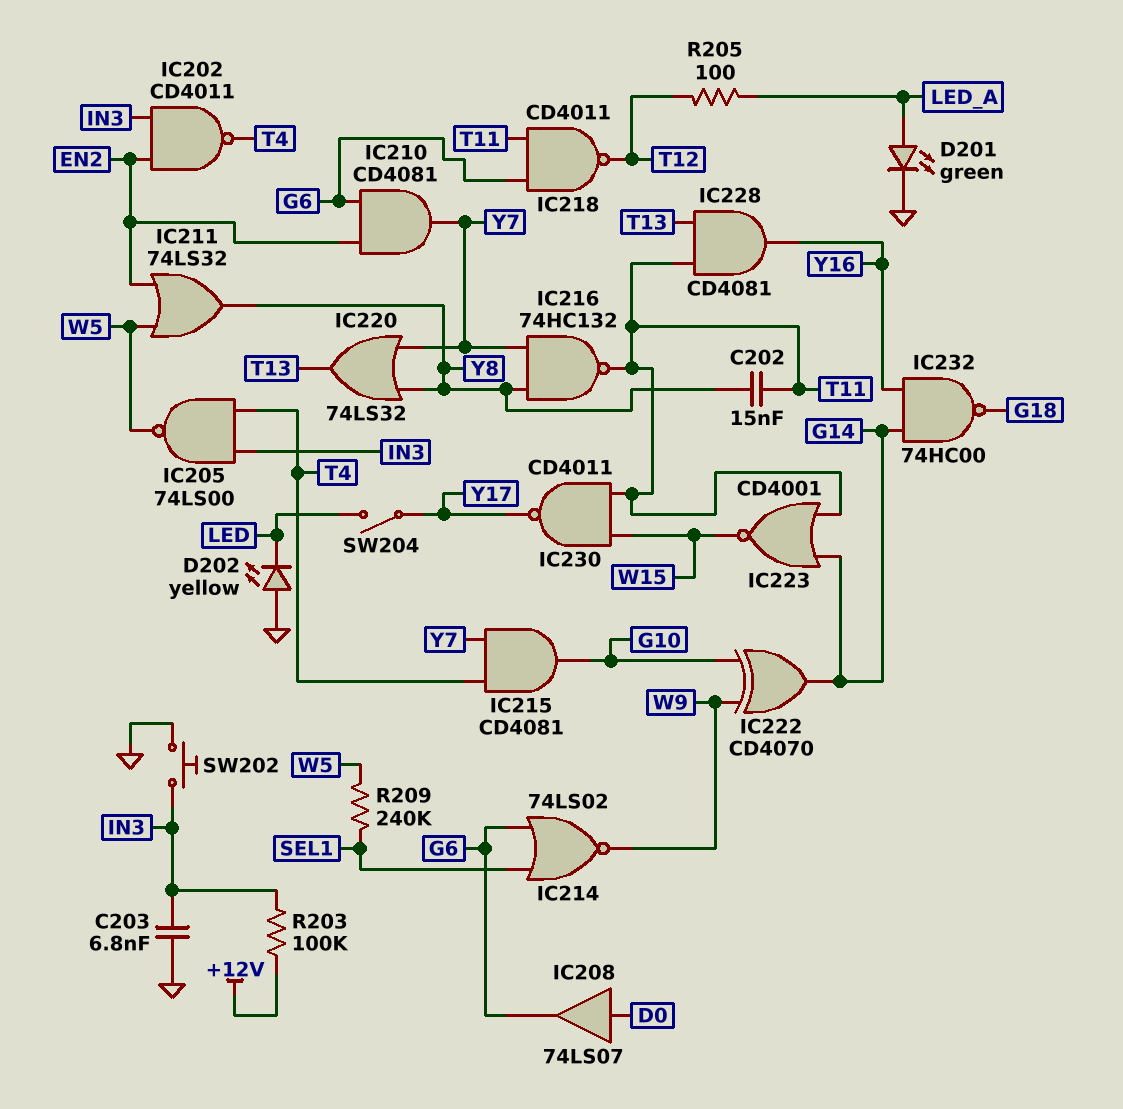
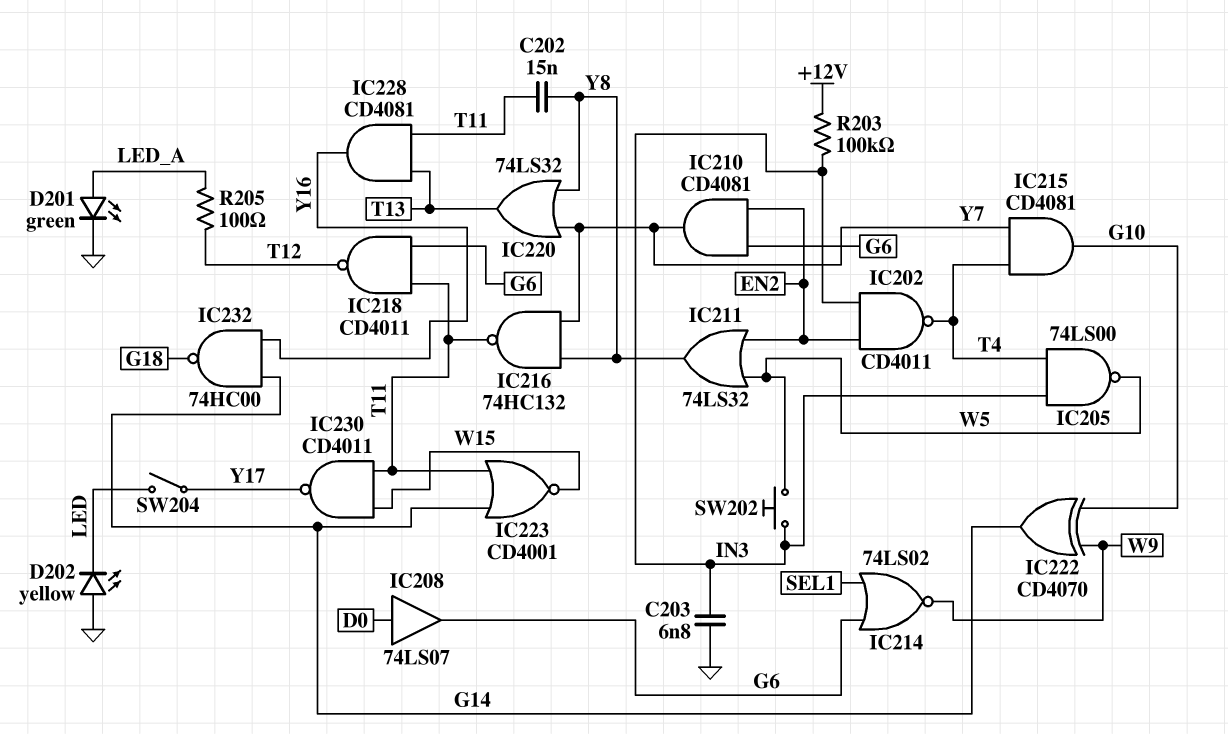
R209: 240k (SEL1, W5) -> none
SW202: button (GND, IN3) -> button (IN3, W5)

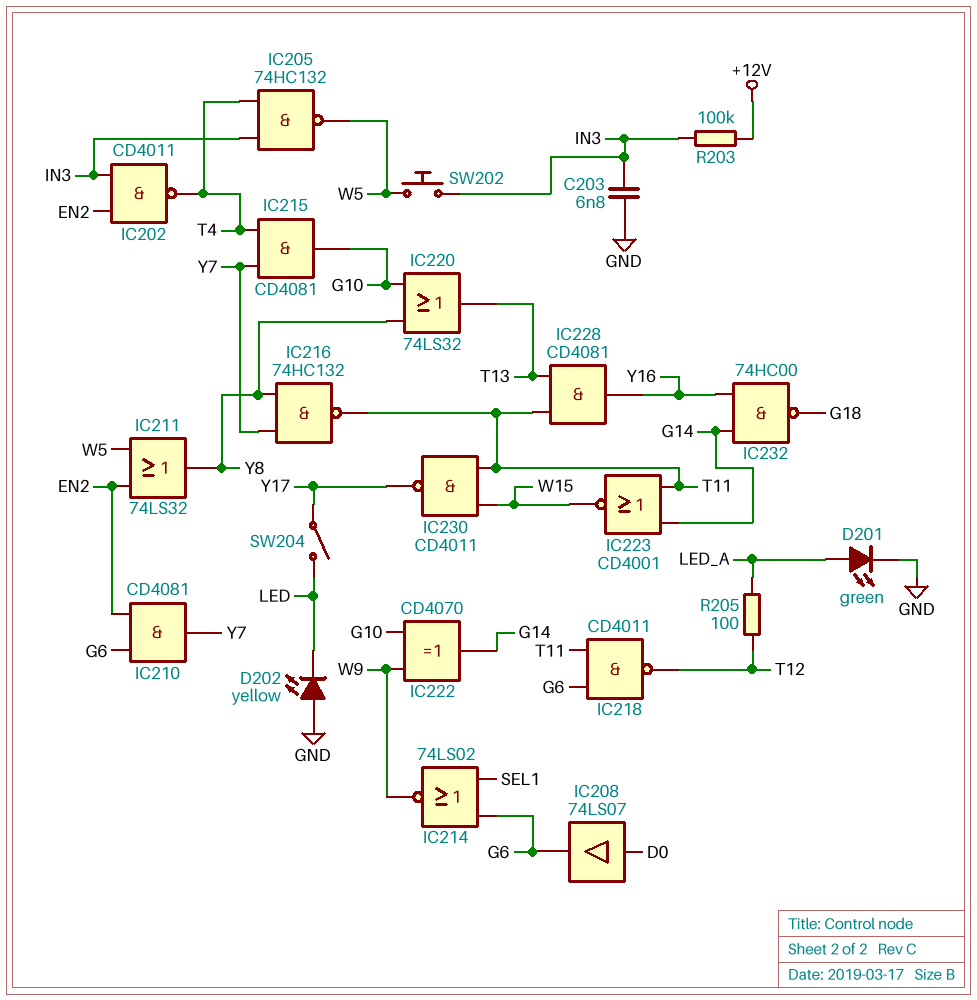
C202: 15nF (T11, Y8) -> none
IC205: NAND 74LS00 (in IN3, in T4, out W5) -> NAND 74HC132 (in IN3, in T4, out W5)
IC220: OR 74LS32 (in Y7, in Y8, out T13) -> OR 74LS32 (in G10, in Y8, out T13)

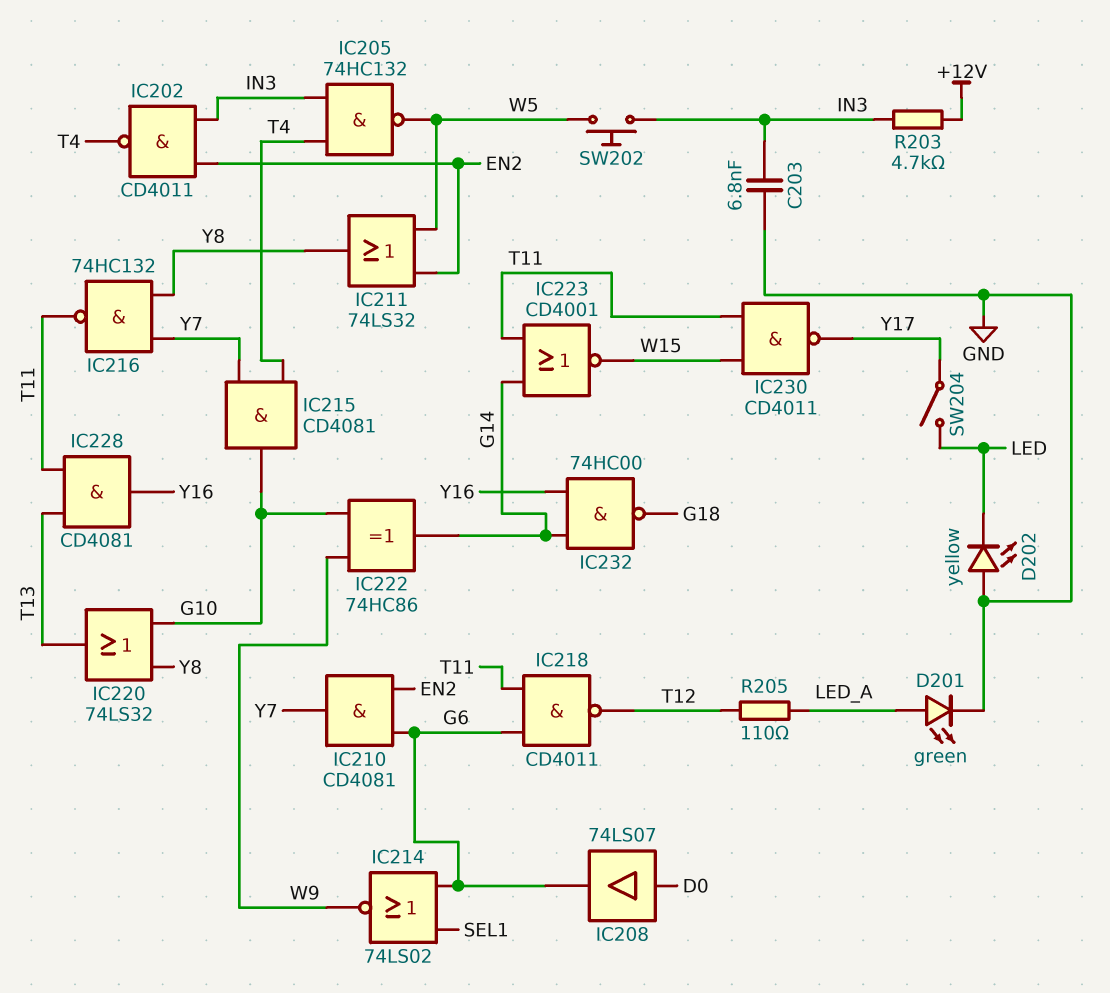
IC222: XOR CD4070 (in G10, in W9, out G14) -> XOR 74HC86 (in G10, in W9, out G14)
R203: 100k (+12V, IN3) -> 4.7k (+12V, IN3)
R205: 100 (LED_A, T12) -> 110 (LED_A, T12)

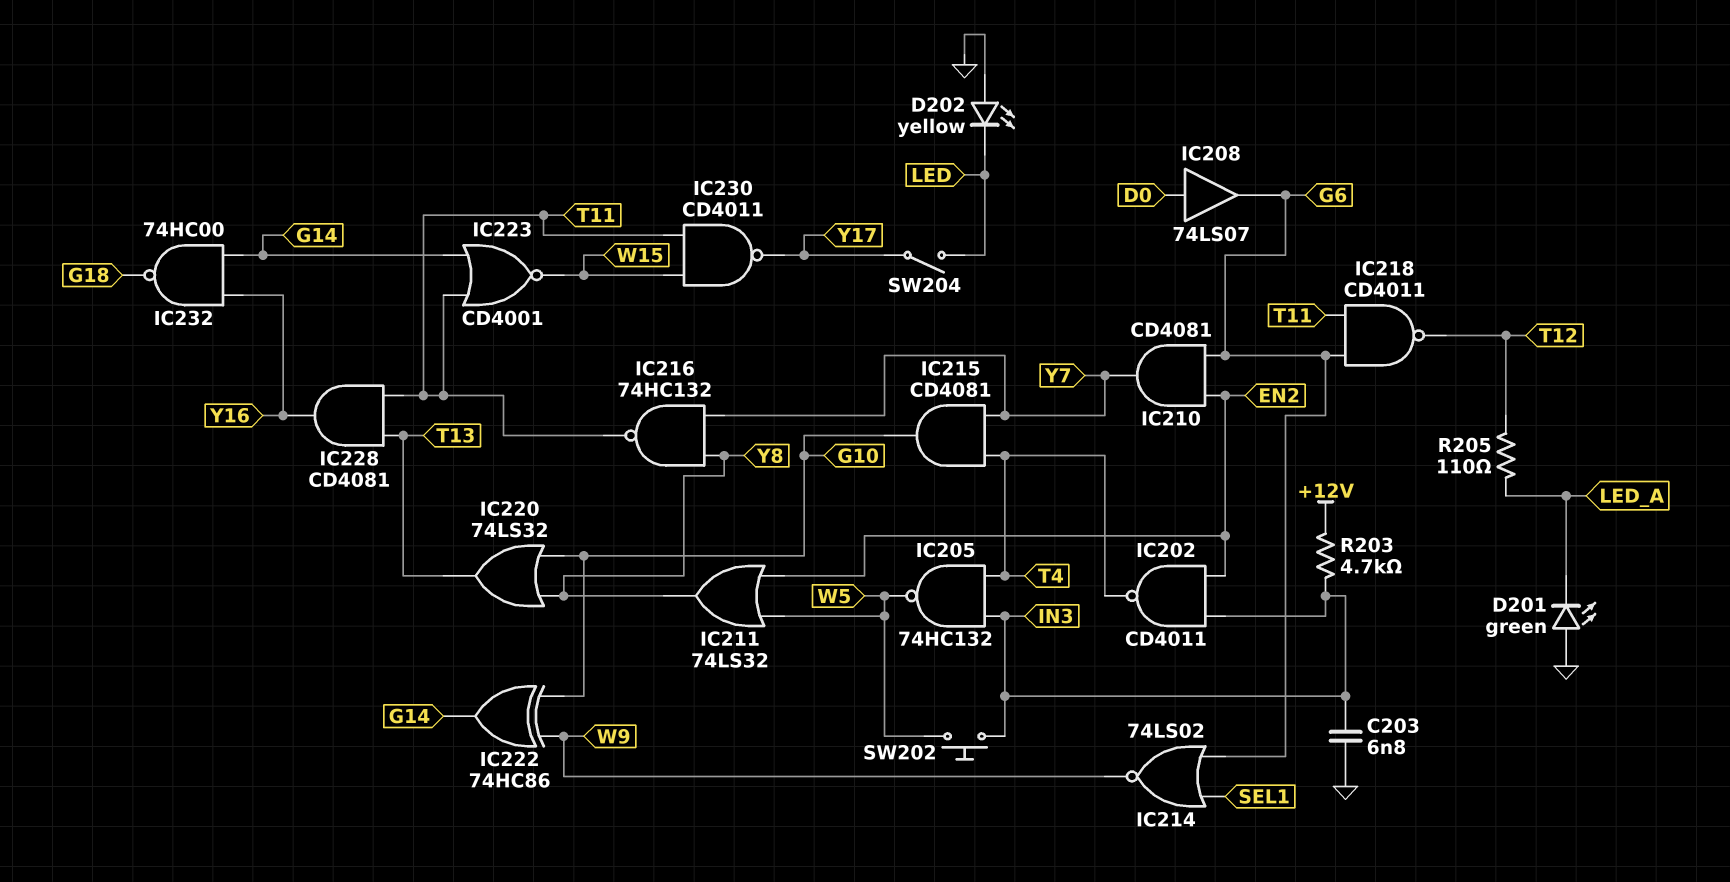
D201: LED green (A LED_A, K GND) -> LED green (A GND, K LED_A)

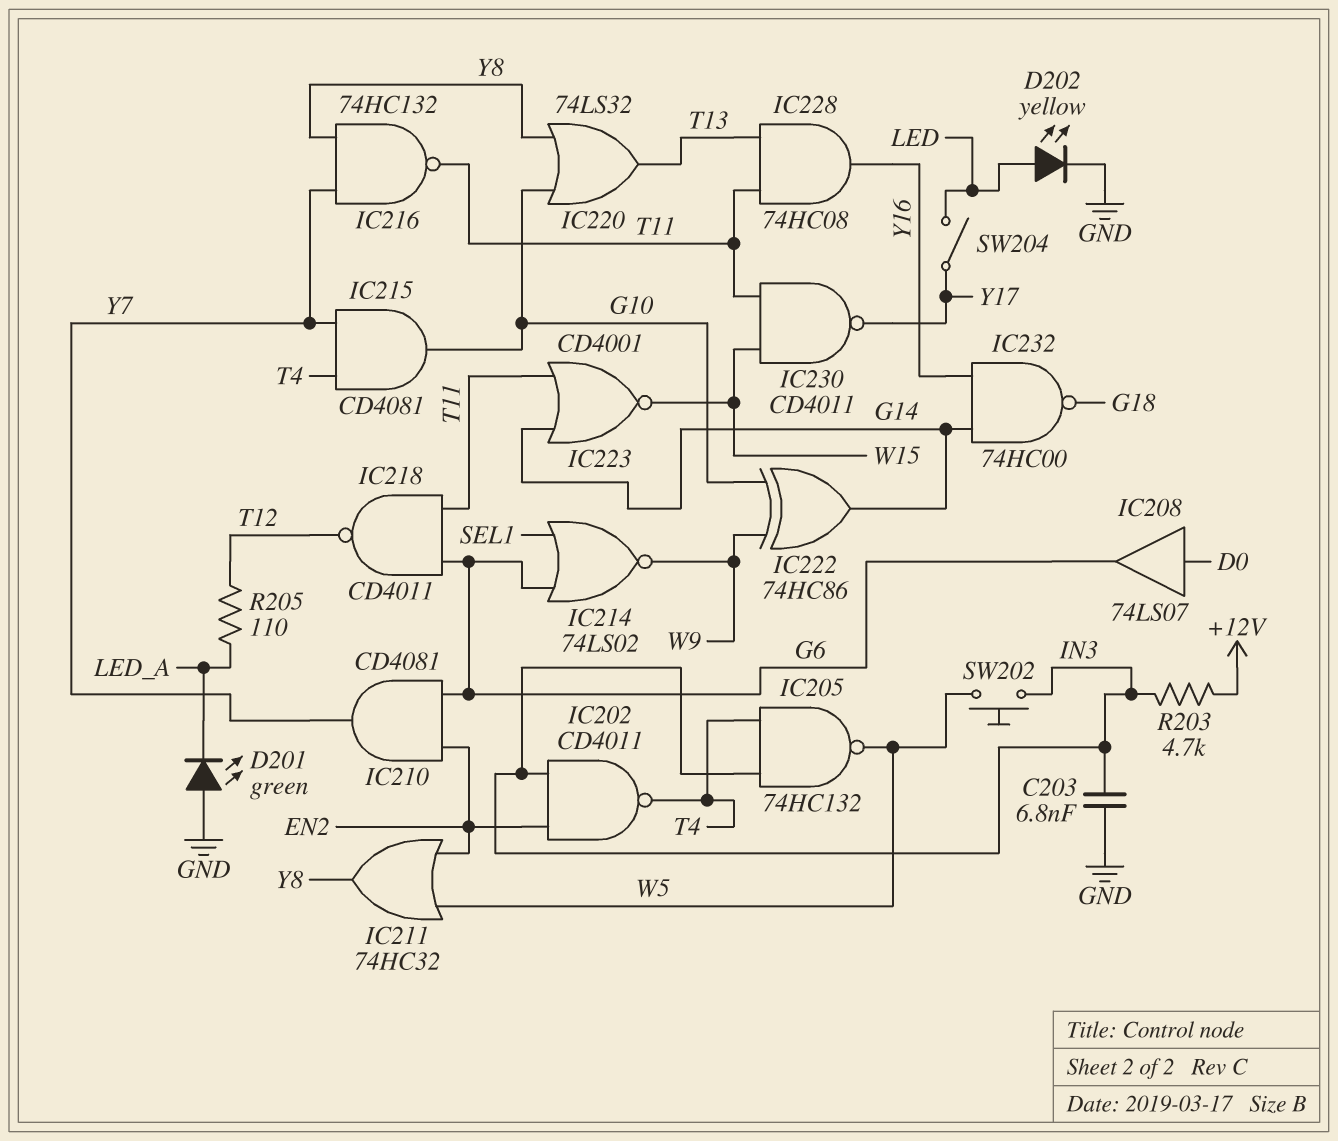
D202: LED yellow (A GND, K LED) -> LED yellow (A LED, K GND)
IC211: OR 74LS32 (in EN2, in W5, out Y8) -> OR 74HC32 (in EN2, in W5, out Y8)
IC228: AND CD4081 (in T11, in T13, out Y16) -> AND 74HC08 (in T11, in T13, out Y16)

